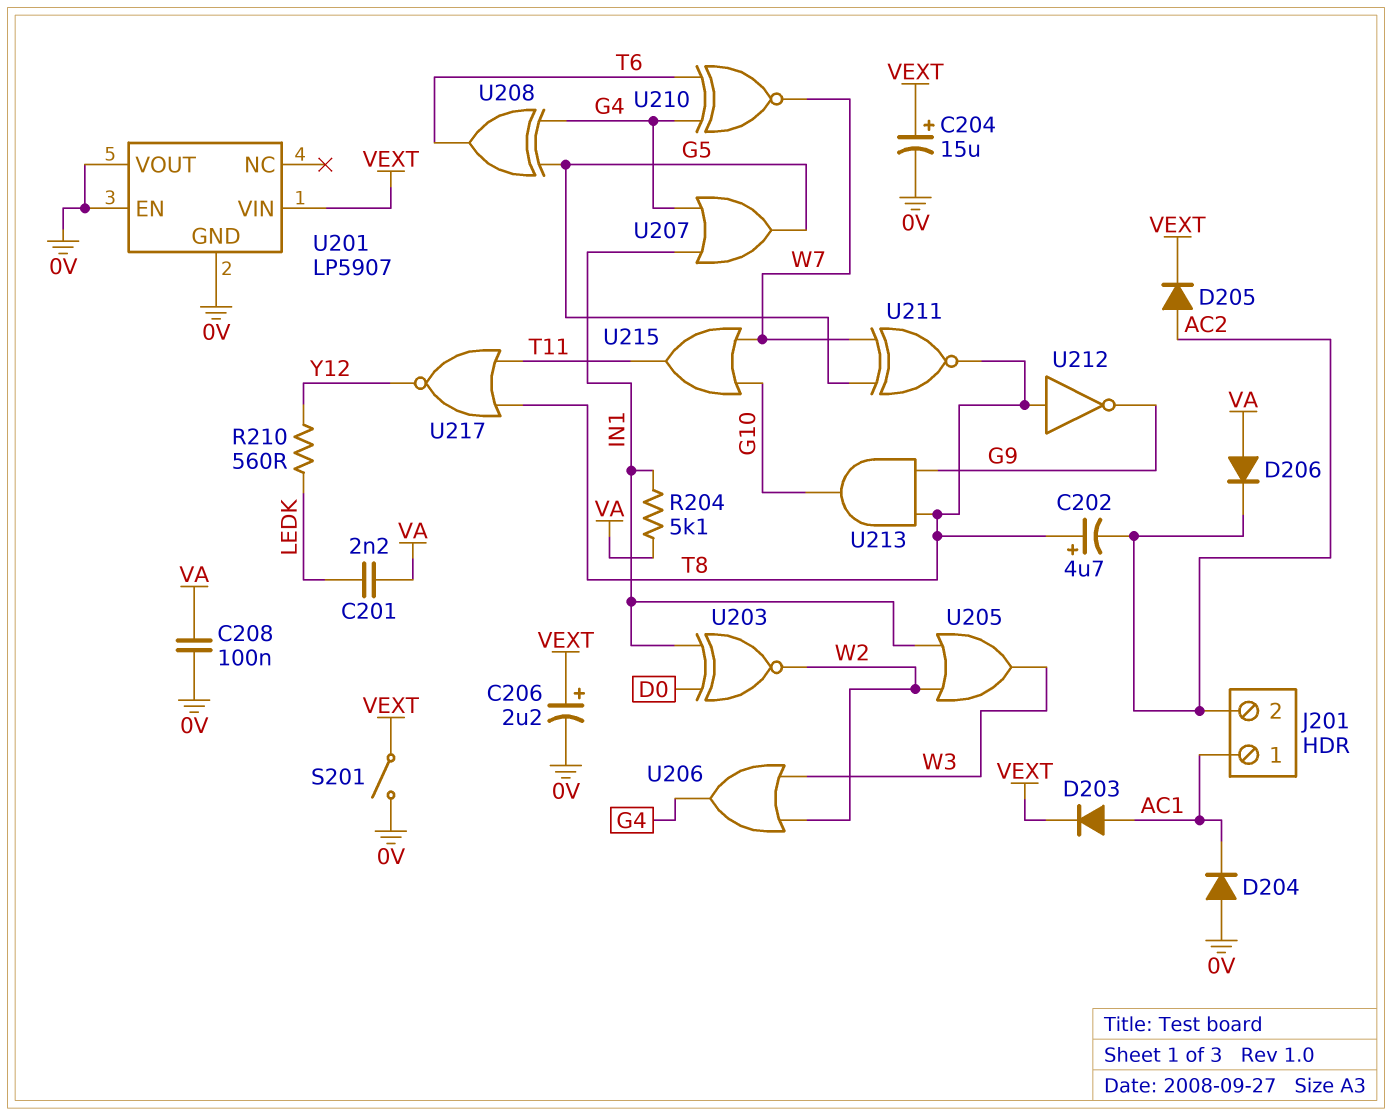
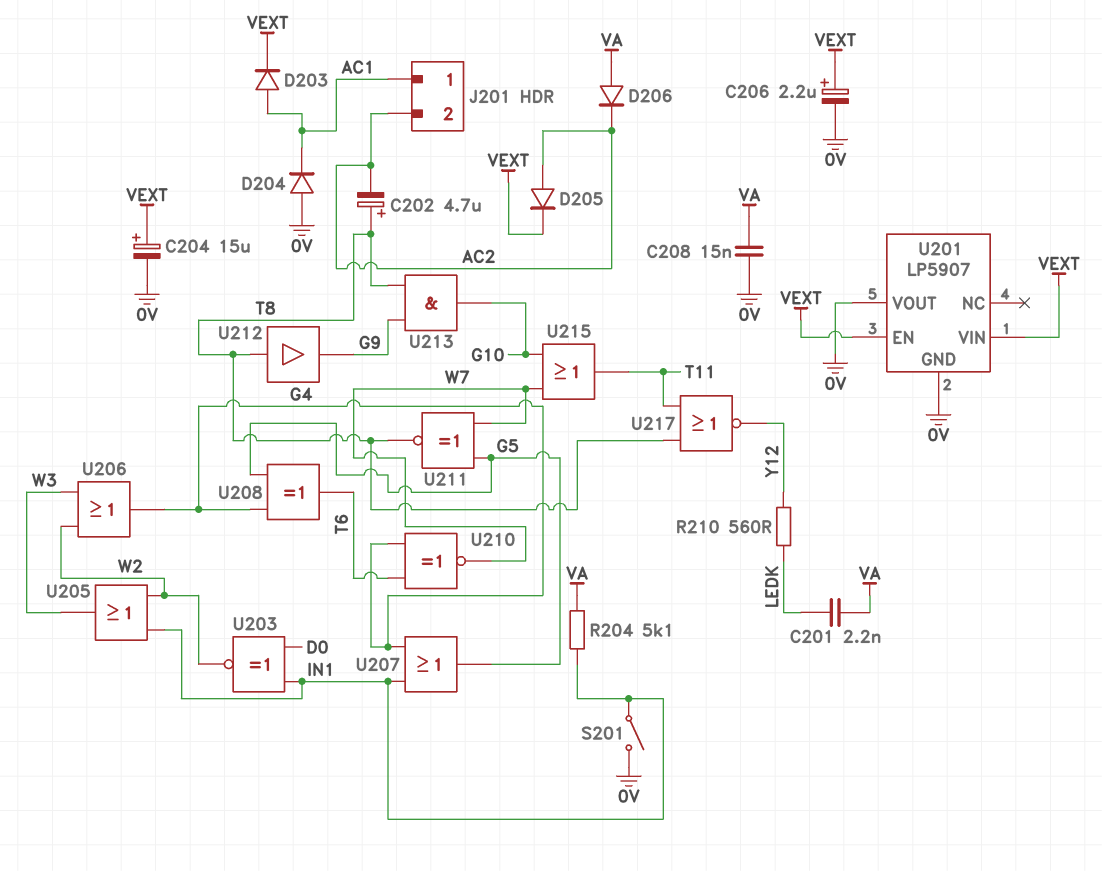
C208: 100nF (0V, VA) -> 15nF (0V, VA)
S201: switch (0V, VEXT) -> switch (0V, IN1)
U201 pin EN: 0V -> VEXT
U212: NOT (in T8, out G9) -> buffer (in T8, out G9)

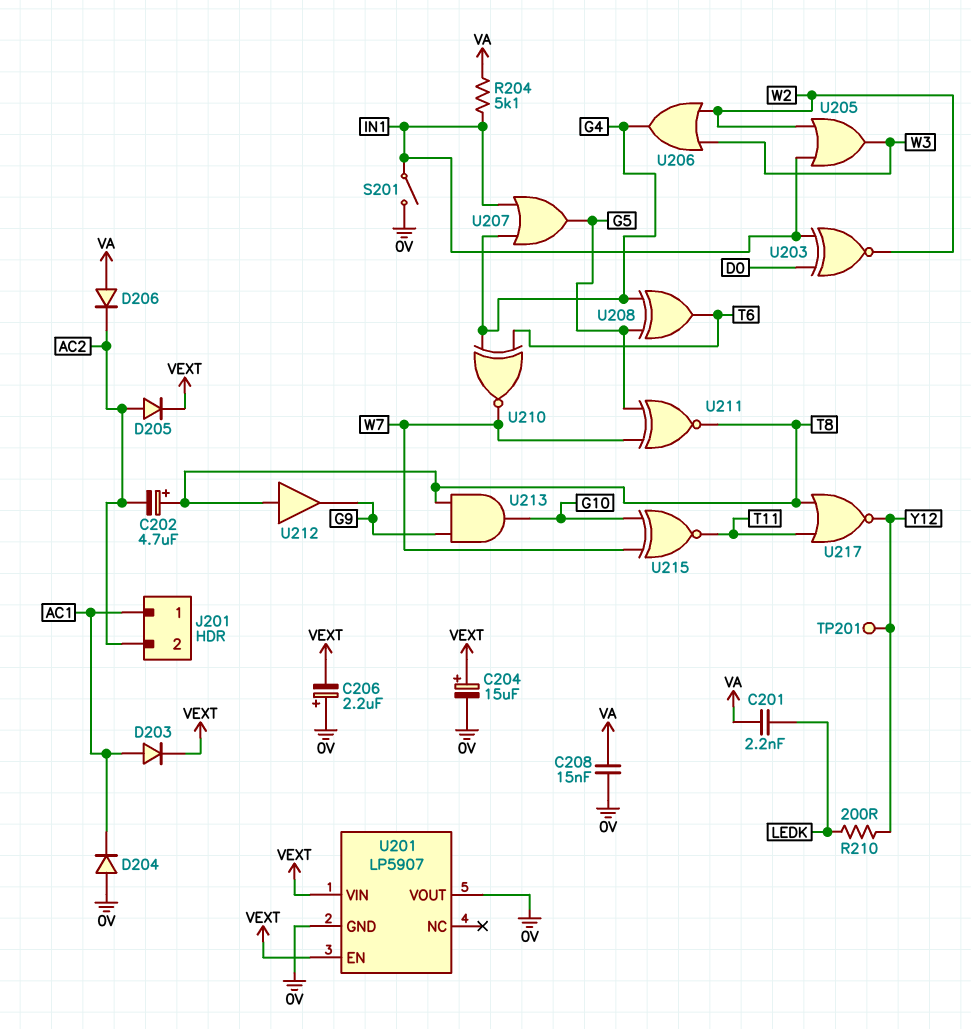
C206: 2.2uF (plus VEXT, minus 0V) -> 2.2uF (plus 0V, minus VEXT)
R210: 560 (LEDK, Y12) -> 200 (LEDK, Y12)
TP201: none -> test point (Y12)
U215: OR (in G10, in W7, out T11) -> XNOR (in G10, in W7, out T11)

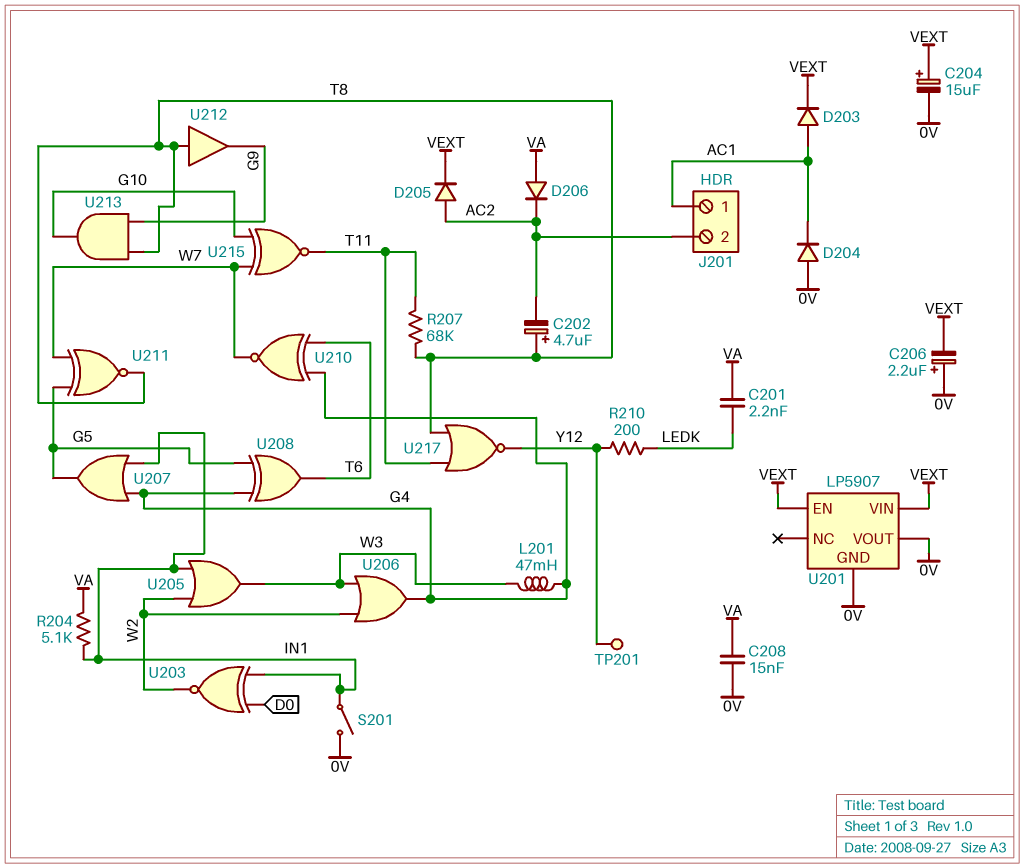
L201: none -> 47mH (G4, W3)
R207: none -> 68k (T8, T11)

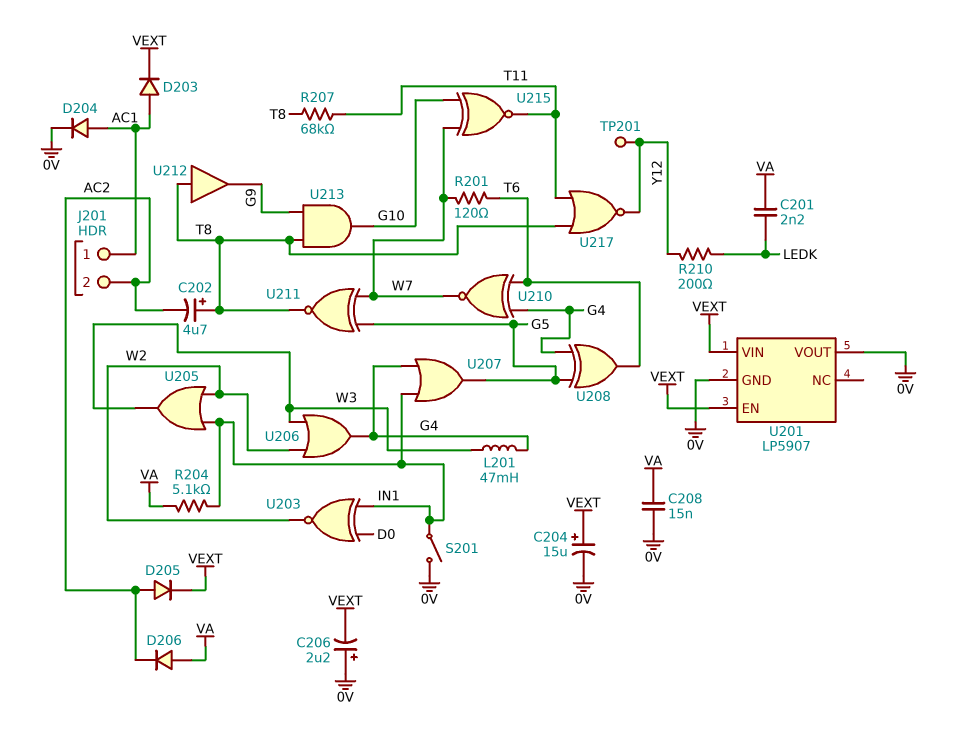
D204: diode (A 0V, K AC1) -> diode (A AC1, K 0V)
R201: none -> 120 (T6, W7)

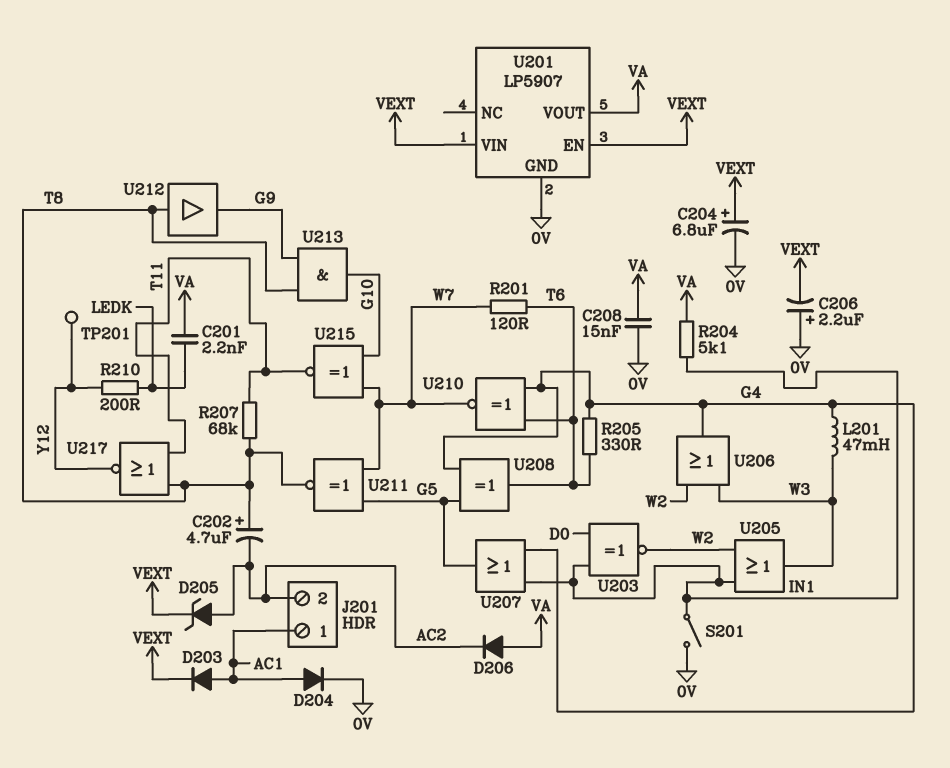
C204: 15uF (plus VEXT, minus 0V) -> 6.8uF (plus VEXT, minus 0V)
D205: diode (A AC2, K VEXT) -> zener (A AC2, K VEXT)
R205: none -> 330 (G4, T6)
U201 pin VOUT: 0V -> VA

